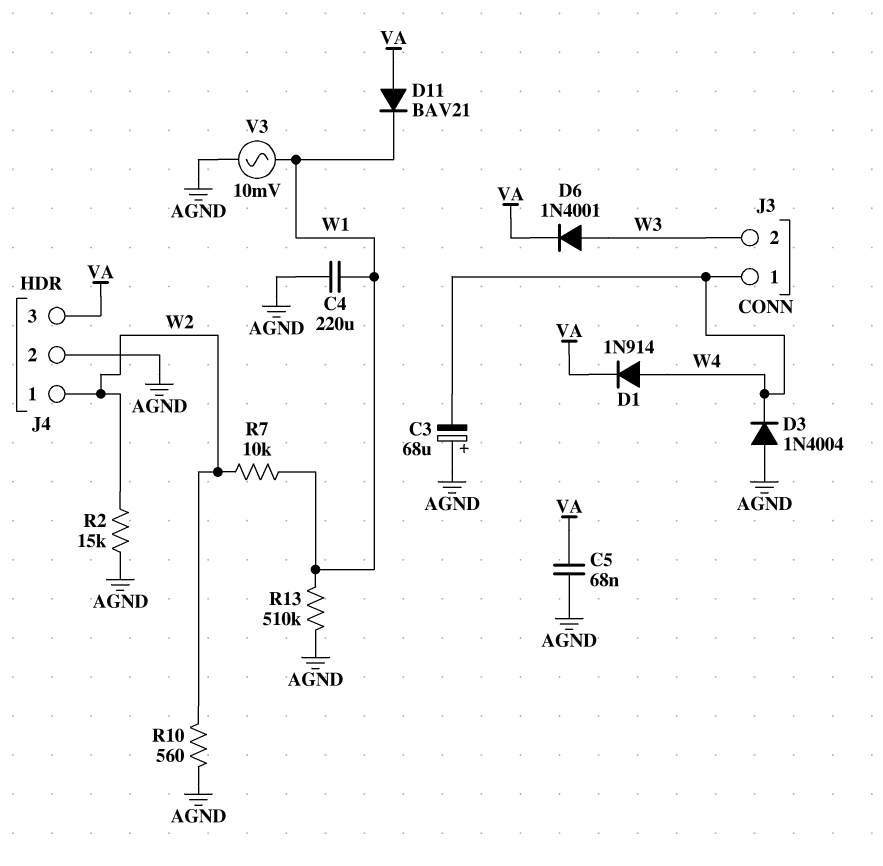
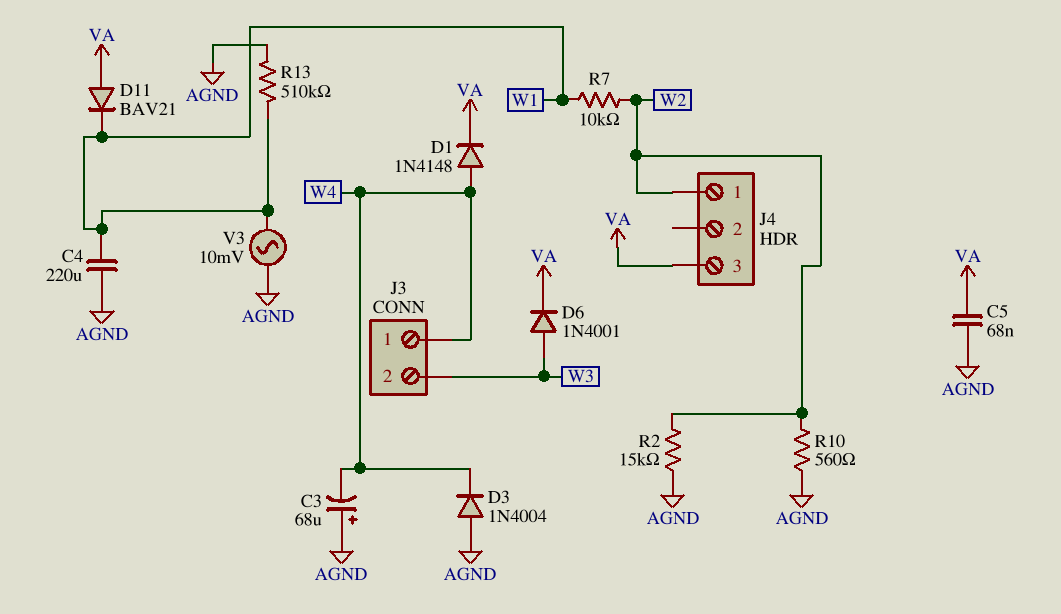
D1: diode 1N914 (A W4, K VA) -> diode 1N4148 (A W4, K VA)
J4 pin 2: AGND -> none

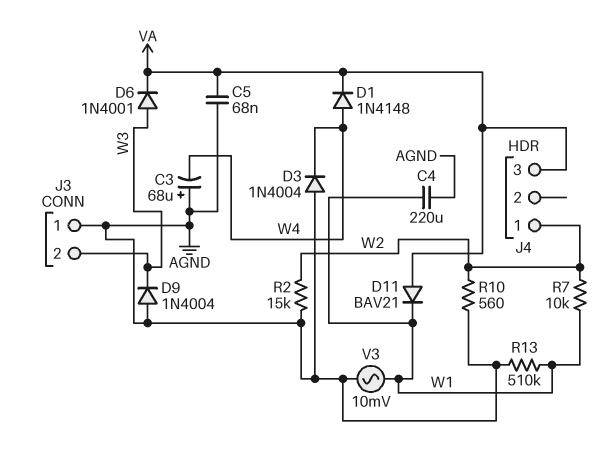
D9: none -> diode 1N4004 (A AGND, K W3)
J3 pin 1: W4 -> AGND

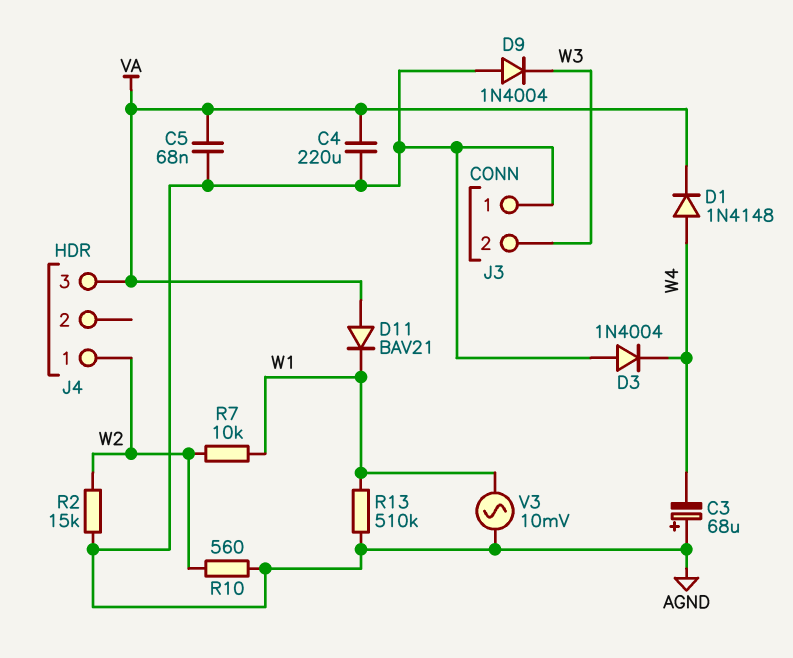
C4: 220uF (AGND, W1) -> 220uF (AGND, VA)
D6: diode 1N4001 (A W3, K VA) -> none

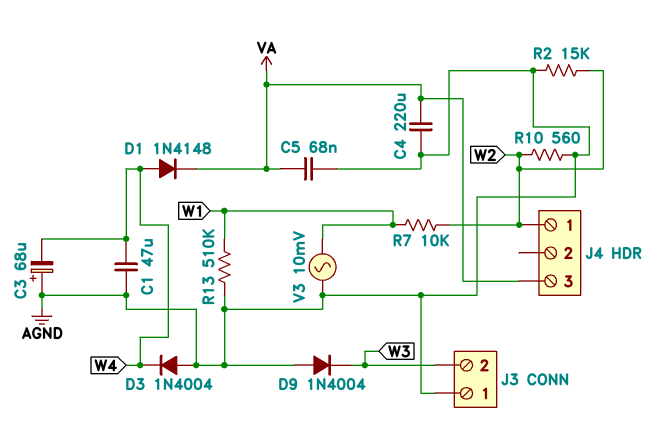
C1: none -> 47uF (AGND, W4)
D11: diode BAV21 (A VA, K W1) -> none

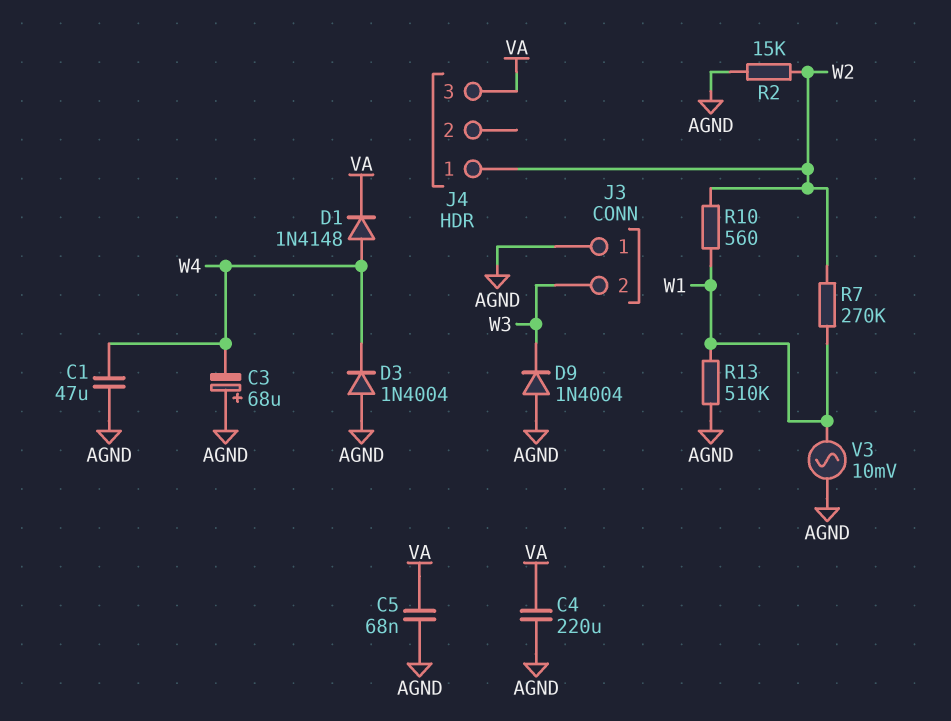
R7: 10k (W1, W2) -> 270k (W1, W2)
R10: 560 (AGND, W2) -> 560 (W1, W2)

